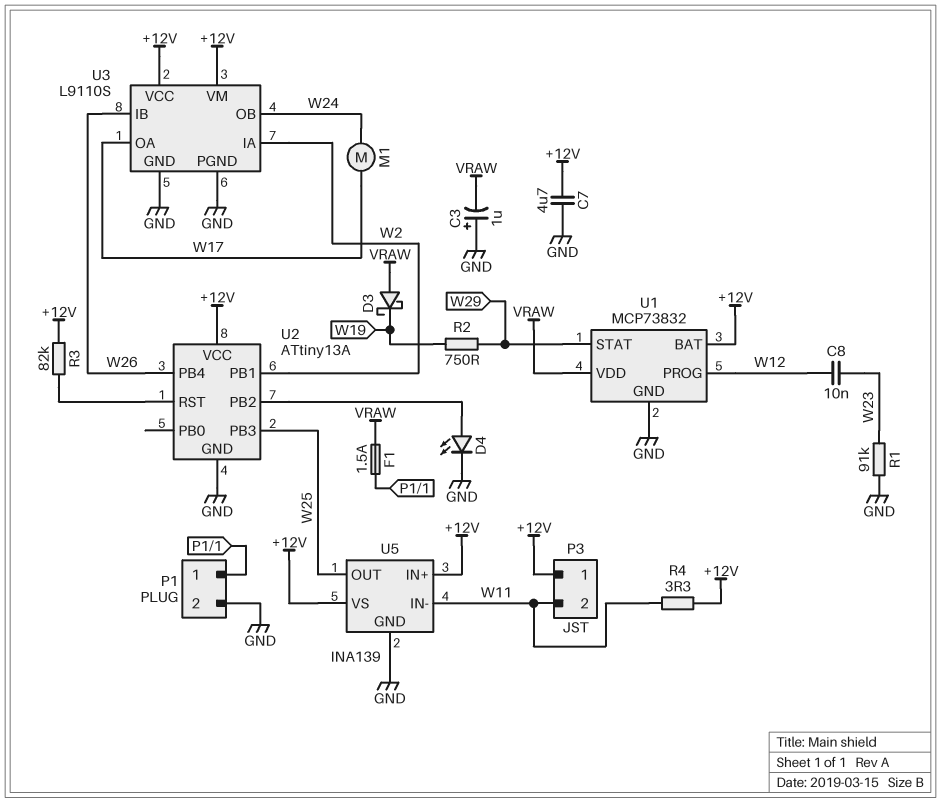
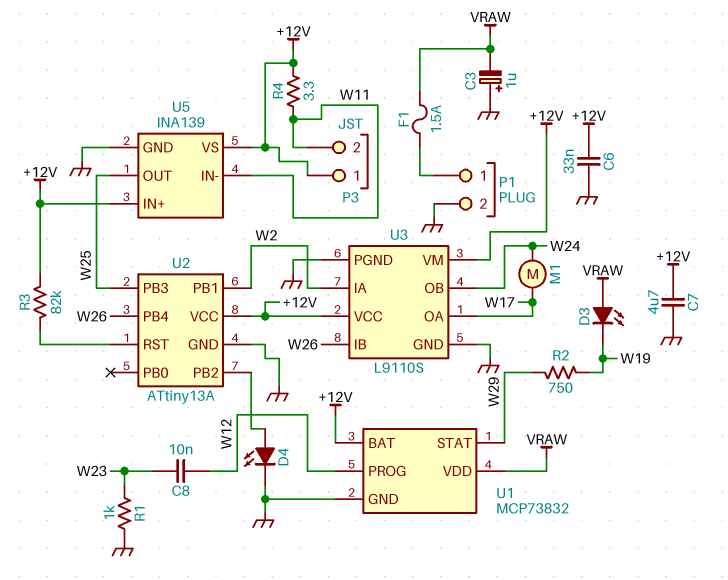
C6: none -> 33nF (+12V, GND)
D3: schottky (A VRAW, K W19) -> LED (A VRAW, K W19)
R1: 91k (GND, W23) -> 1k (GND, W23)

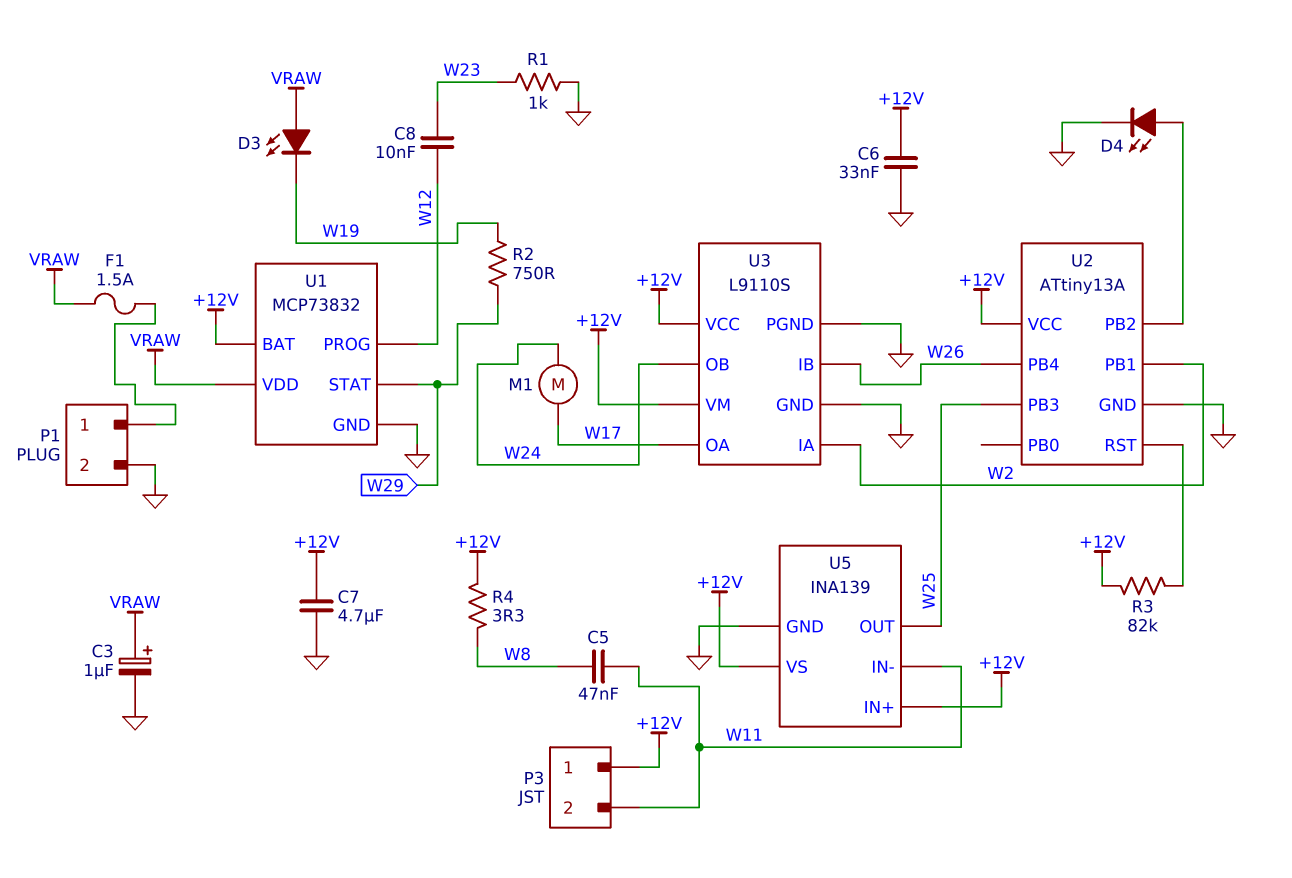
C3: 1uF (plus GND, minus VRAW) -> 1uF (plus VRAW, minus GND)
C5: none -> 47nF (W8, W11)
R4: 3.3 (+12V, W11) -> 3.3 (+12V, W8)

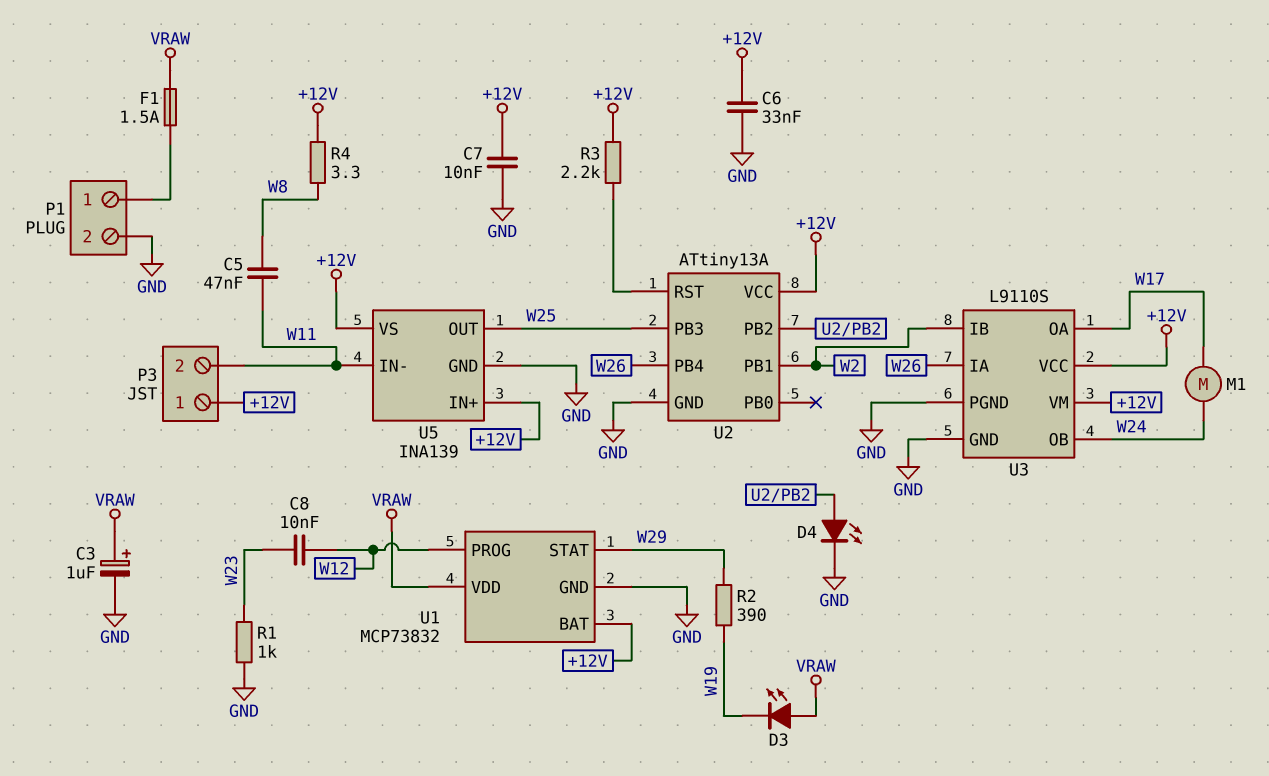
C7: 4.7uF (+12V, GND) -> 10nF (+12V, GND)
R2: 750 (W19, W29) -> 390 (W19, W29)
R3: 82k (+12V, U2/RST) -> 2.2k (+12V, U2/RST)
U3 pin IA: W2 -> W26
U3 pin IB: W26 -> W2

